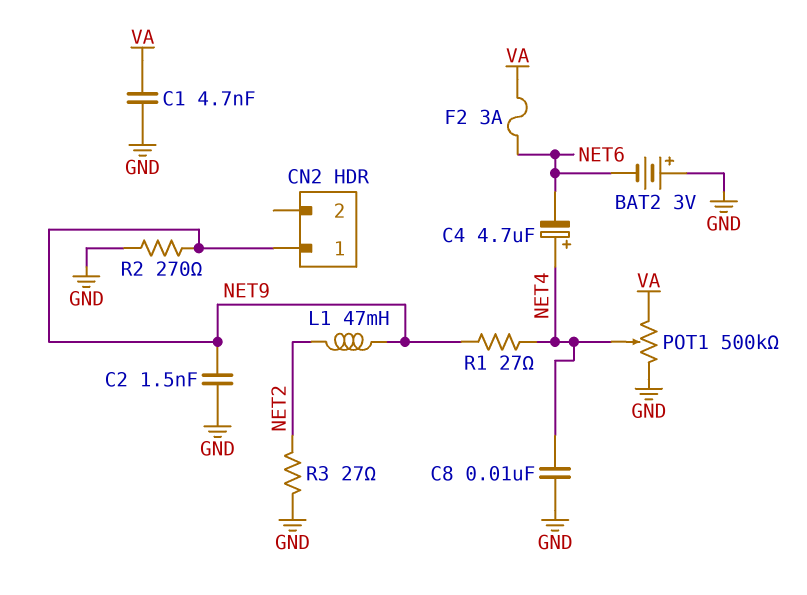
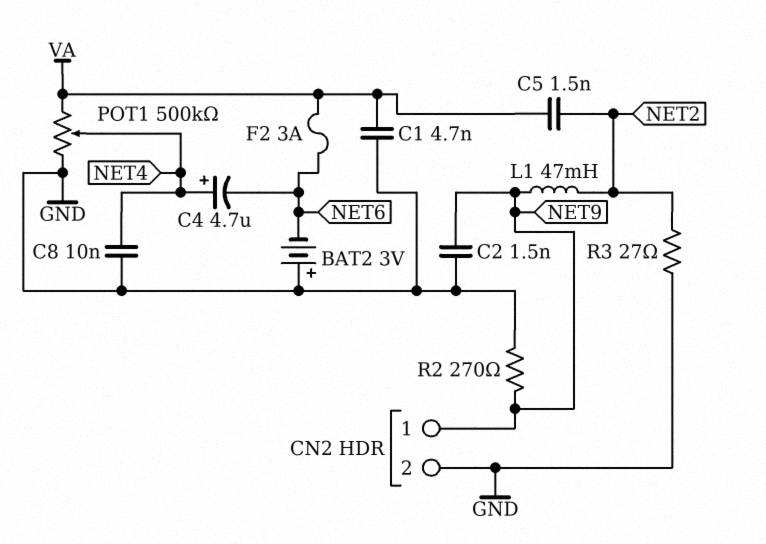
C5: none -> 1.5nF (NET2, VA)
CN2 pin 2: none -> GND
R1: 27 (NET4, NET9) -> none

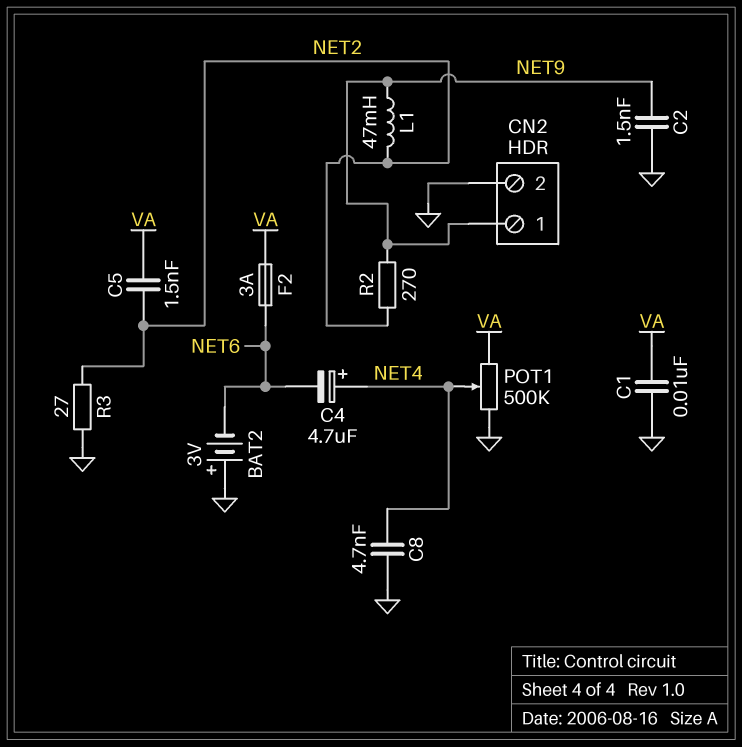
C1: 4.7nF (GND, VA) -> 10nF (GND, VA)
C8: 10nF (GND, NET4) -> 4.7nF (GND, NET4)
R2: 270 (GND, NET9) -> 270 (NET2, NET9)

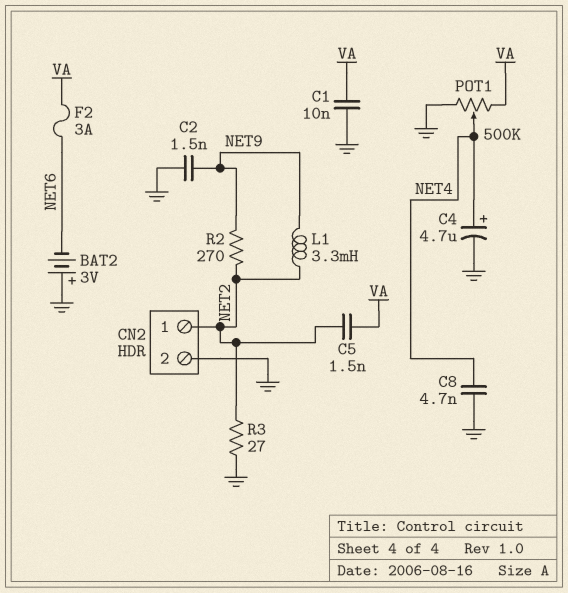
C4: 4.7uF (plus NET4, minus NET6) -> 4.7uF (plus NET4, minus GND)
CN2 pin 1: NET9 -> NET2
L1: 47mH (NET2, NET9) -> 3.3mH (NET2, NET9)

